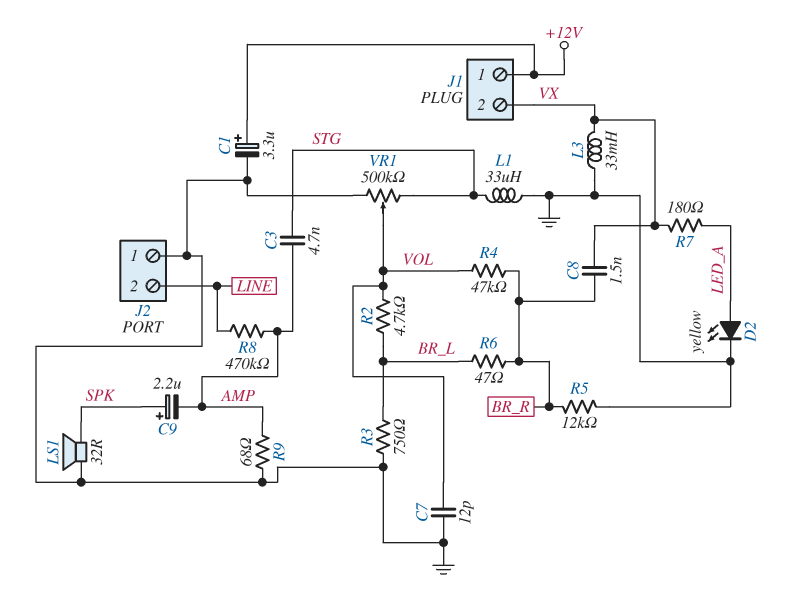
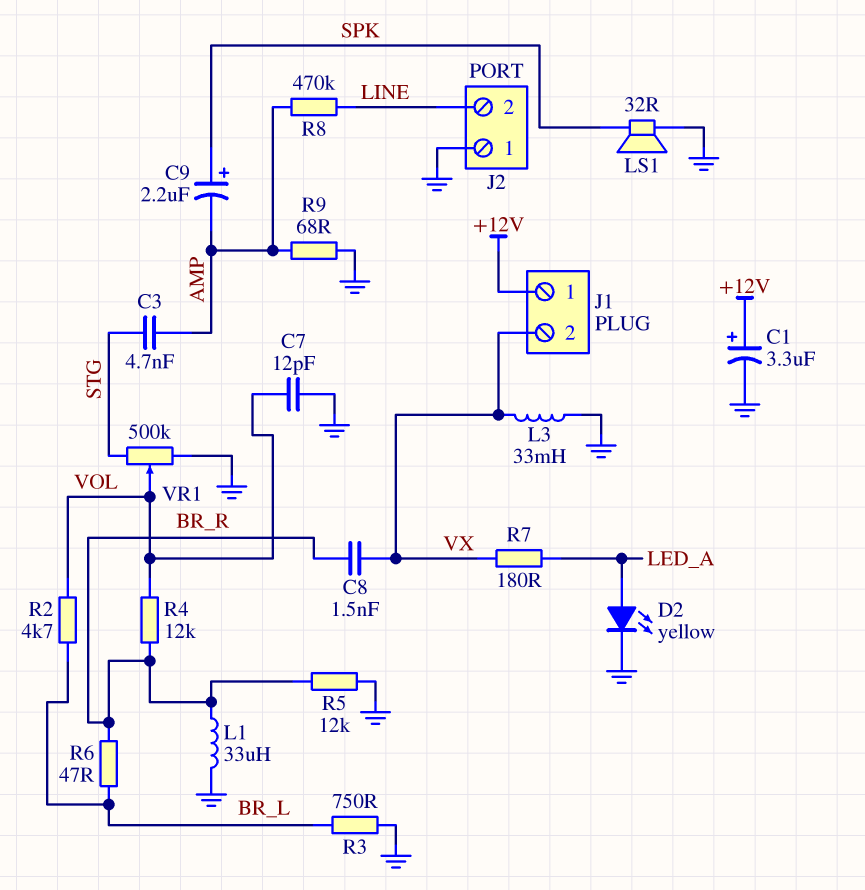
L1: 33uH (GND, STG) -> 33uH (BR_R, GND)
R4: 47k (BR_R, VOL) -> 12k (BR_R, VOL)

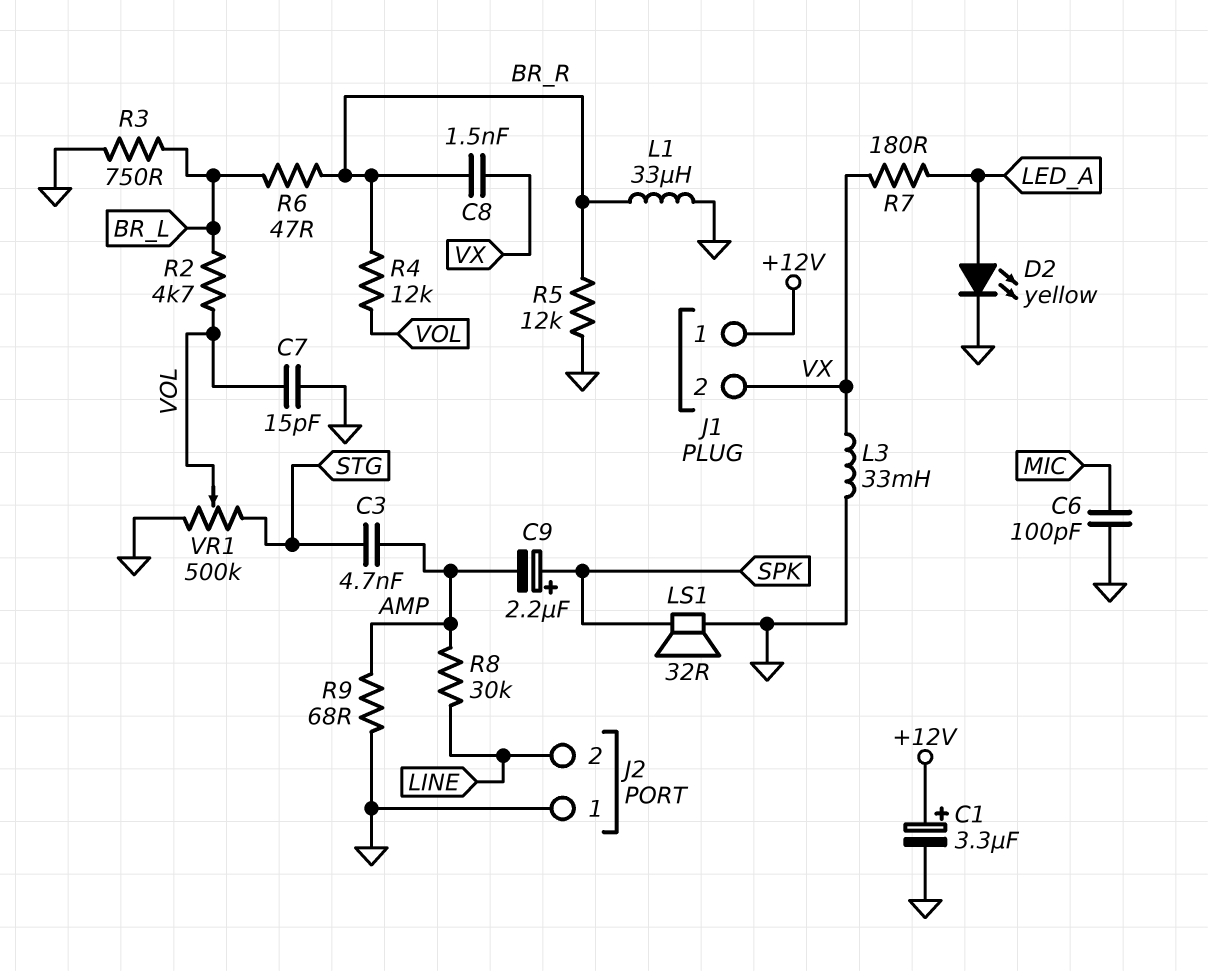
C6: none -> 100pF (GND, MIC)
C7: 12pF (GND, VOL) -> 15pF (GND, VOL)
R8: 470k (AMP, LINE) -> 30k (AMP, LINE)

